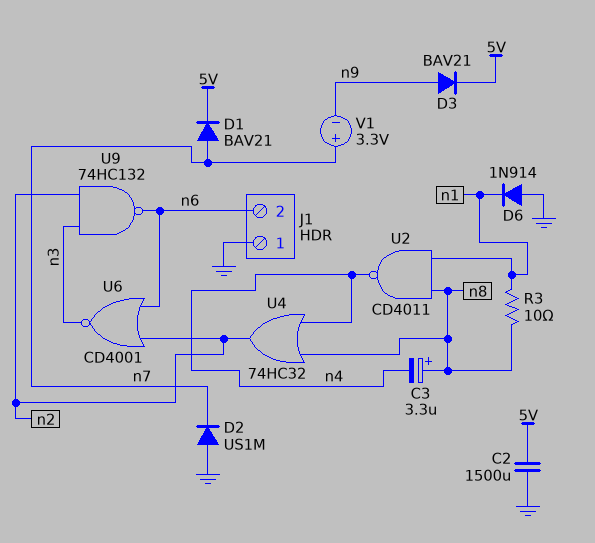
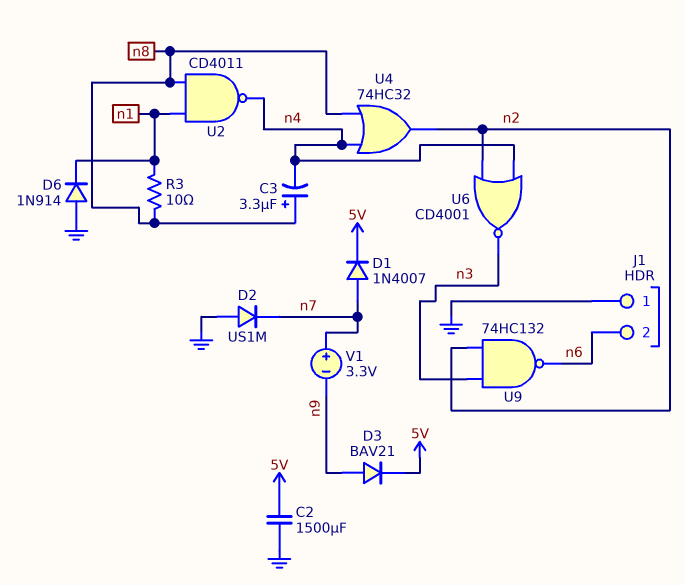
D1: diode BAV21 (A n7, K 5V) -> diode 1N4007 (A n7, K 5V)
U6: NOR CD4001 (in n2, in n6, out n3) -> NOR CD4001 (in n2, in n4, out n3)

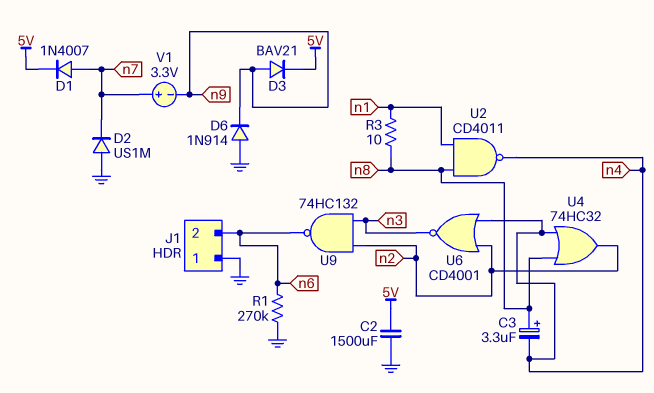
D6: diode 1N914 (A GND, K n1) -> diode 1N914 (A GND, K n9)
R1: none -> 270k (GND, n6)

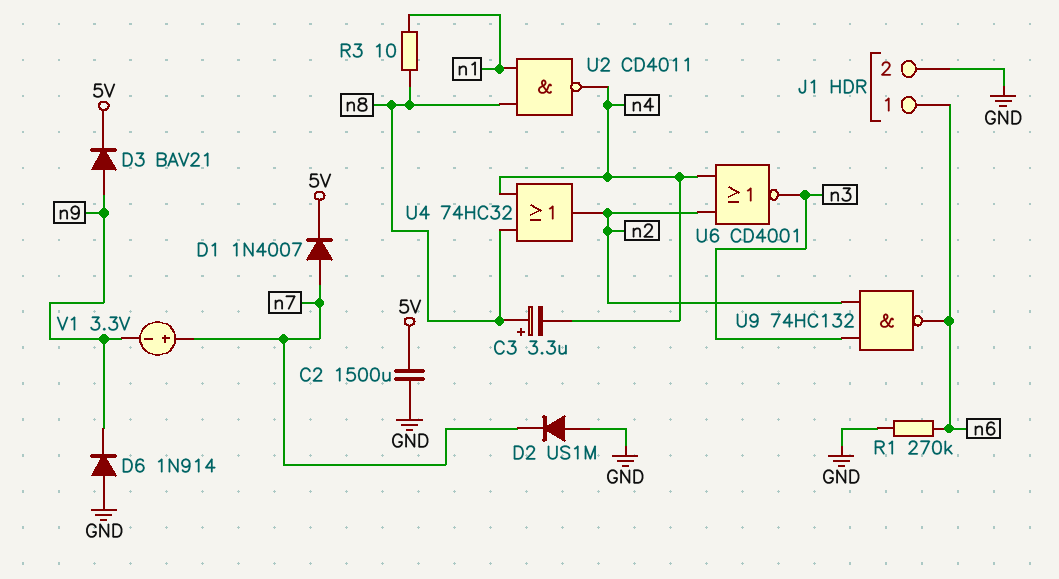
J1 pin 1: GND -> n6
J1 pin 2: n6 -> GND

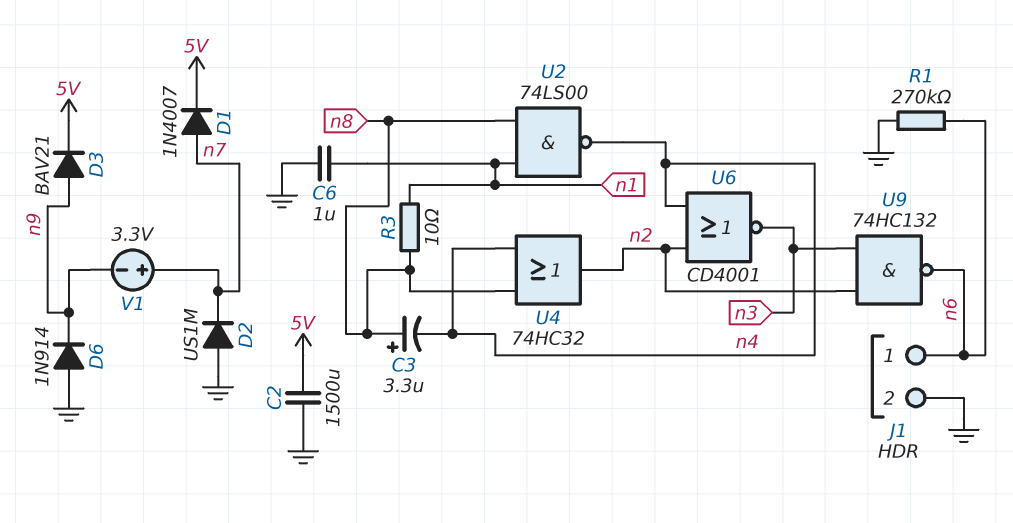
C6: none -> 1uF (GND, n1)
U2: NAND CD4011 (in n1, in n8, out n4) -> NAND 74LS00 (in n1, in n8, out n4)

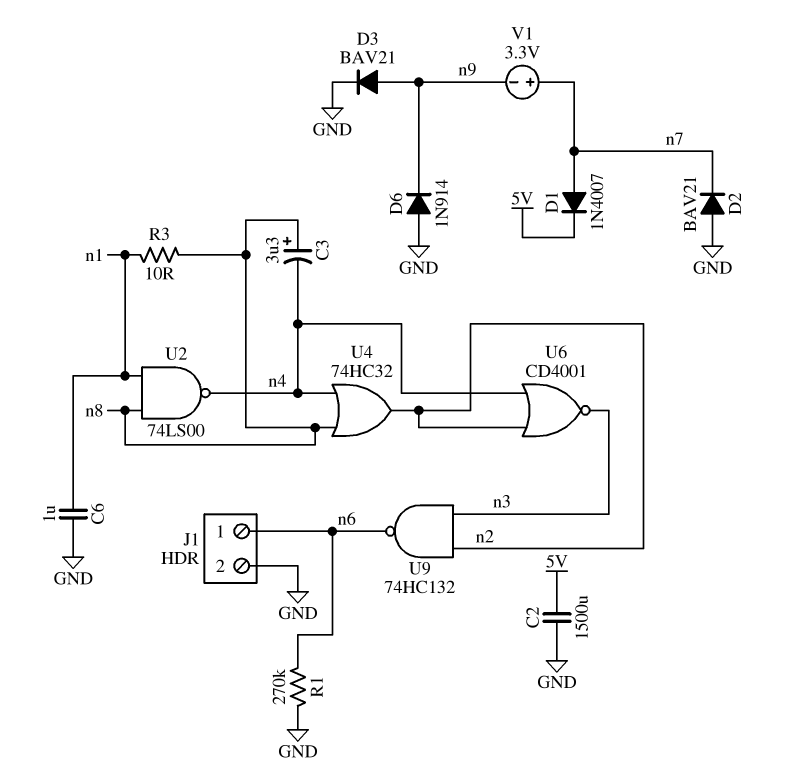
D2: diode US1M (A GND, K n7) -> diode BAV21 (A GND, K n7)
D3: diode BAV21 (A n9, K 5V) -> diode BAV21 (A n9, K GND)

